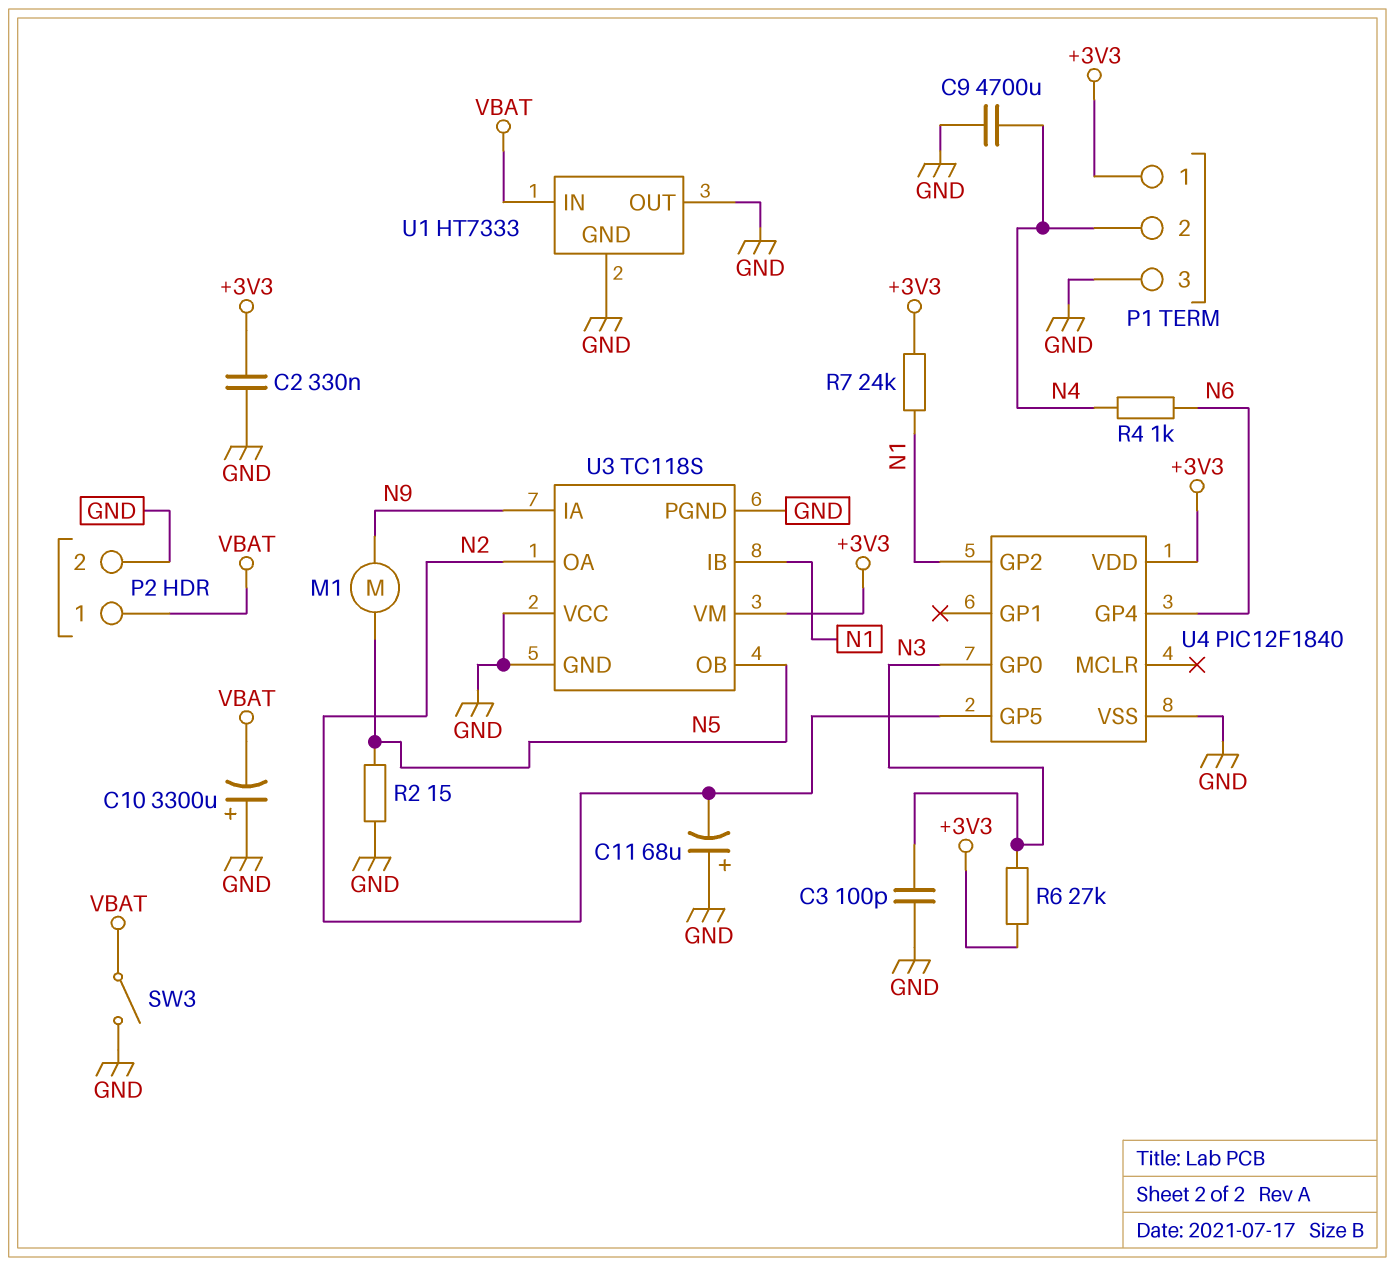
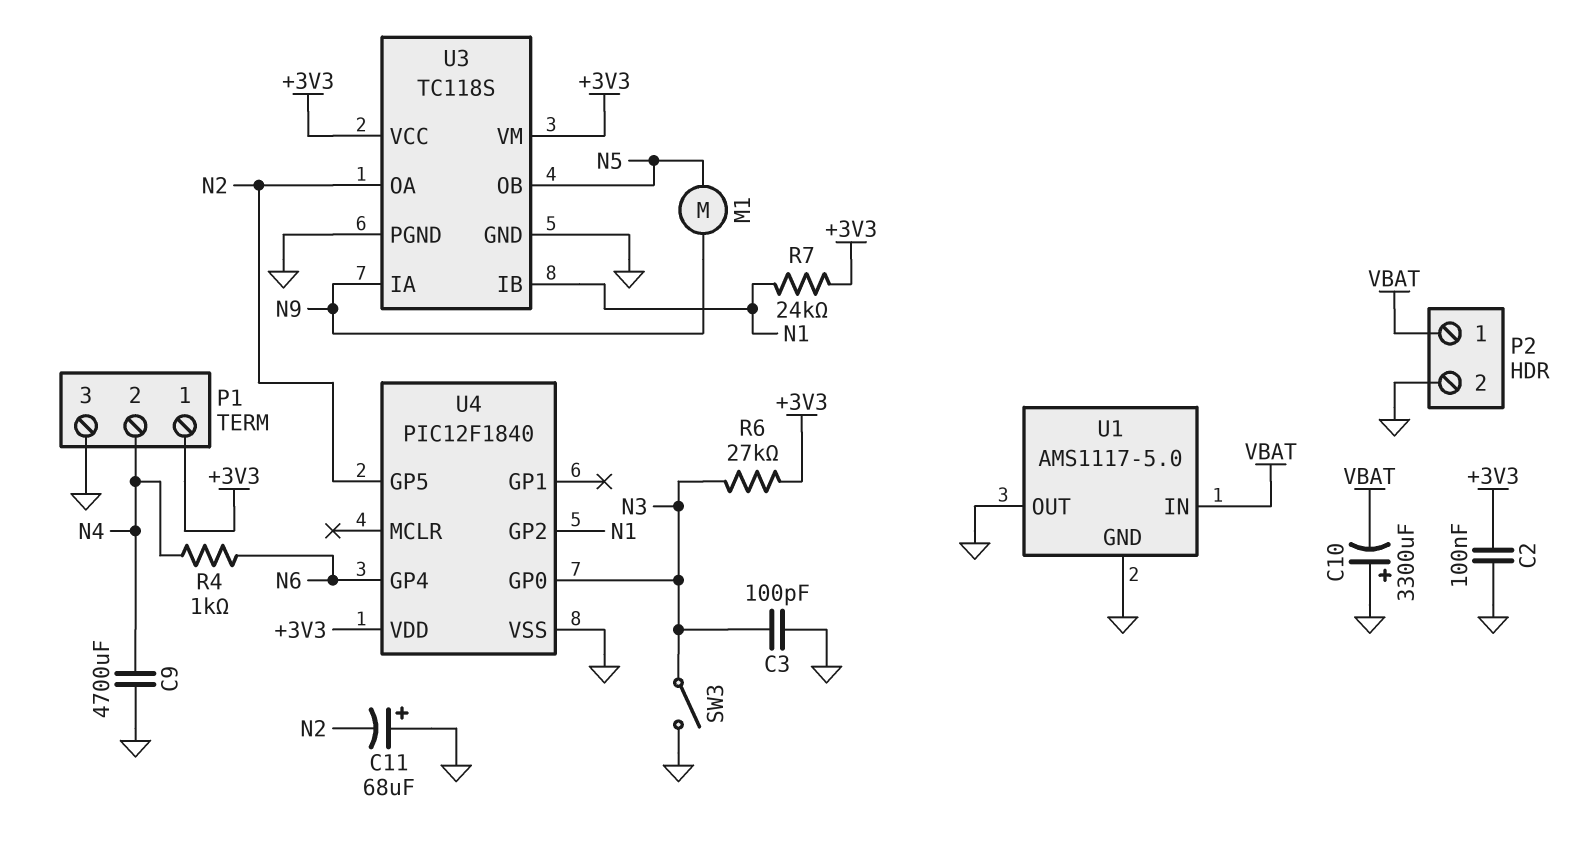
C2: 330nF (+3V3, GND) -> 100nF (+3V3, GND)
R2: 15 (GND, N5) -> none
SW3: switch (GND, VBAT) -> switch (GND, N3)
U1: HT7333 -> AMS1117-5.0
U3 pin VCC: GND -> +3V3

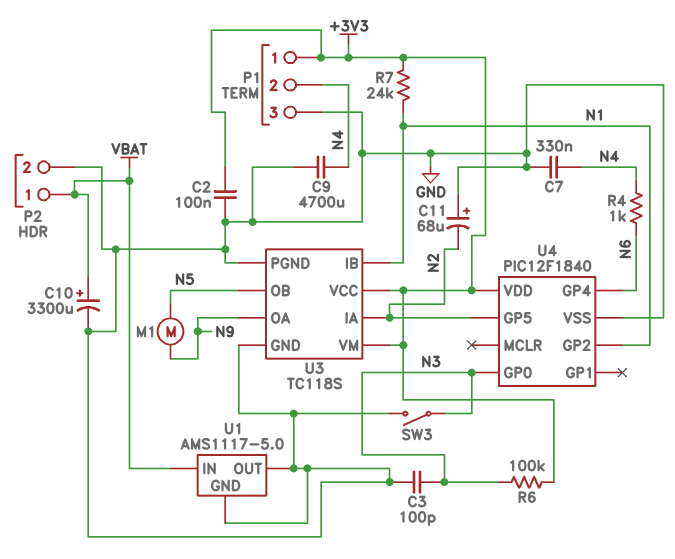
C7: none -> 330nF (GND, N4)
C10: 3300uF (plus GND, minus VBAT) -> 3300uF (plus VBAT, minus GND)
R6: 27k (+3V3, N3) -> 100k (+3V3, N3)
U3 pin IA: N9 -> N2
U3 pin OA: N2 -> N9

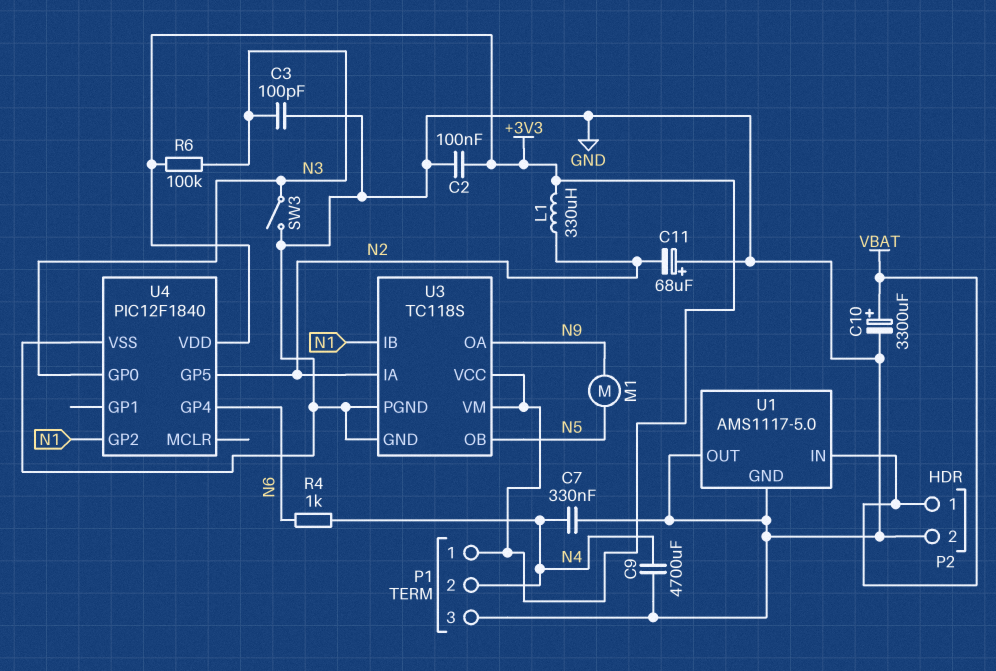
L1: none -> 330uH (+3V3, N2)
R7: 24k (+3V3, N1) -> none

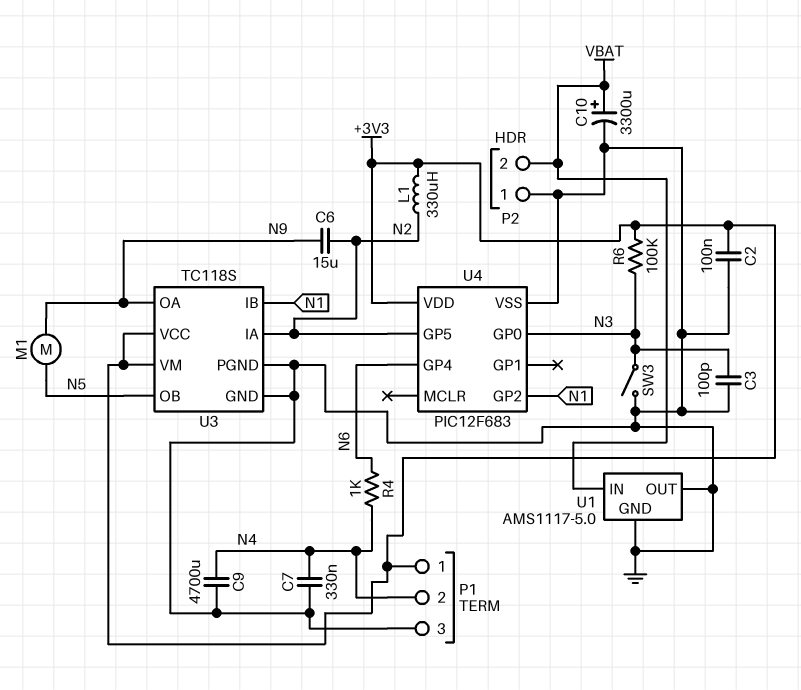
C6: none -> 15uF (N2, N9)
C11: 68uF (plus GND, minus N2) -> none
P2 pin 1: VBAT -> GND
P2 pin 2: GND -> VBAT
U4: PIC12F1840 -> PIC12F683

